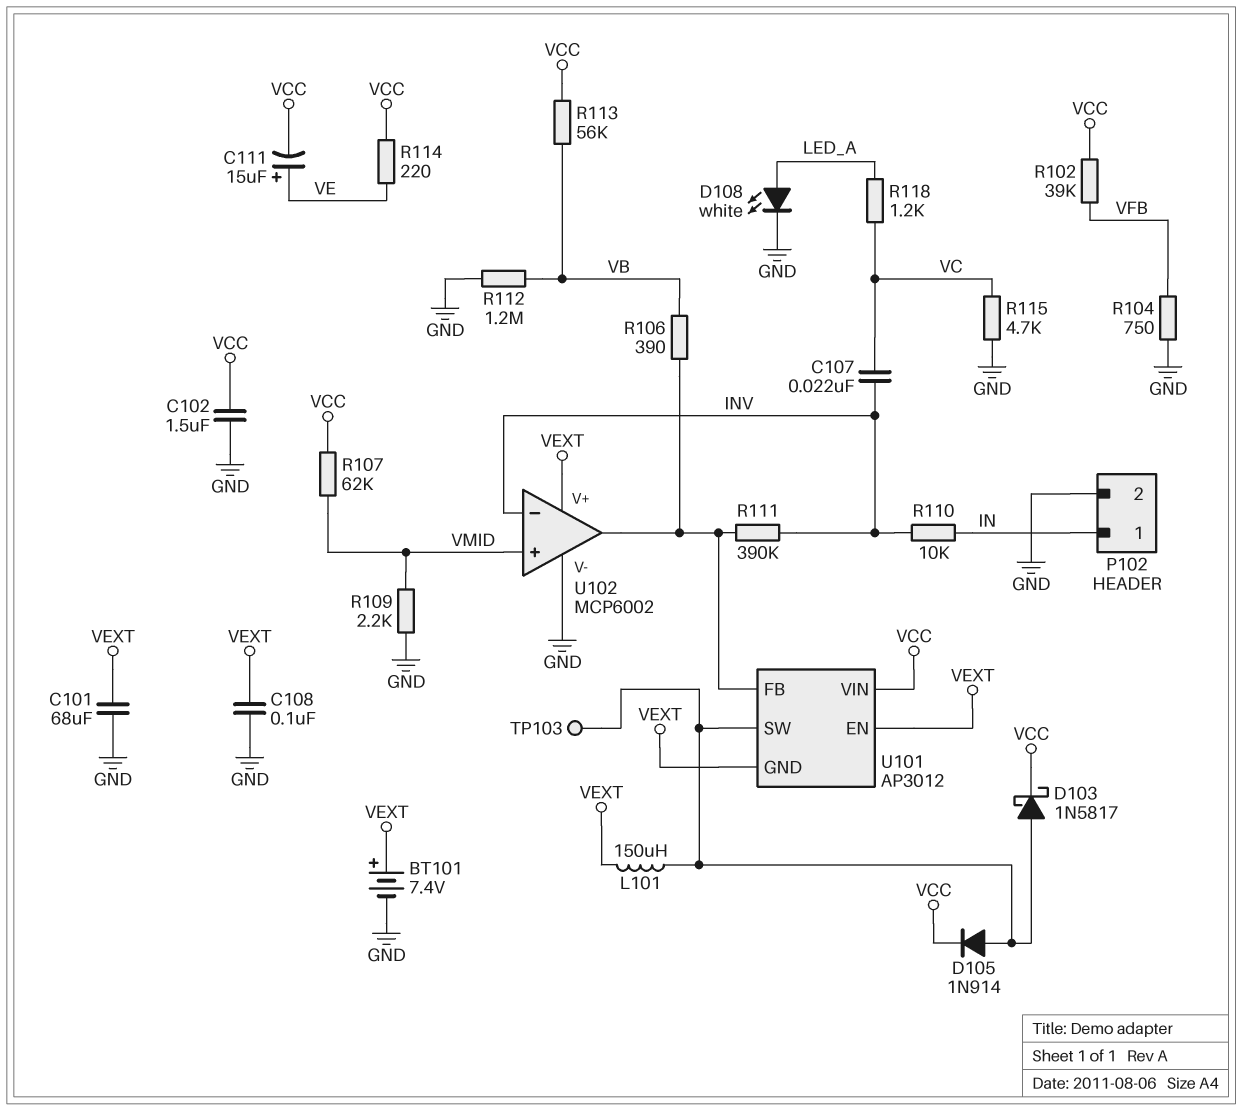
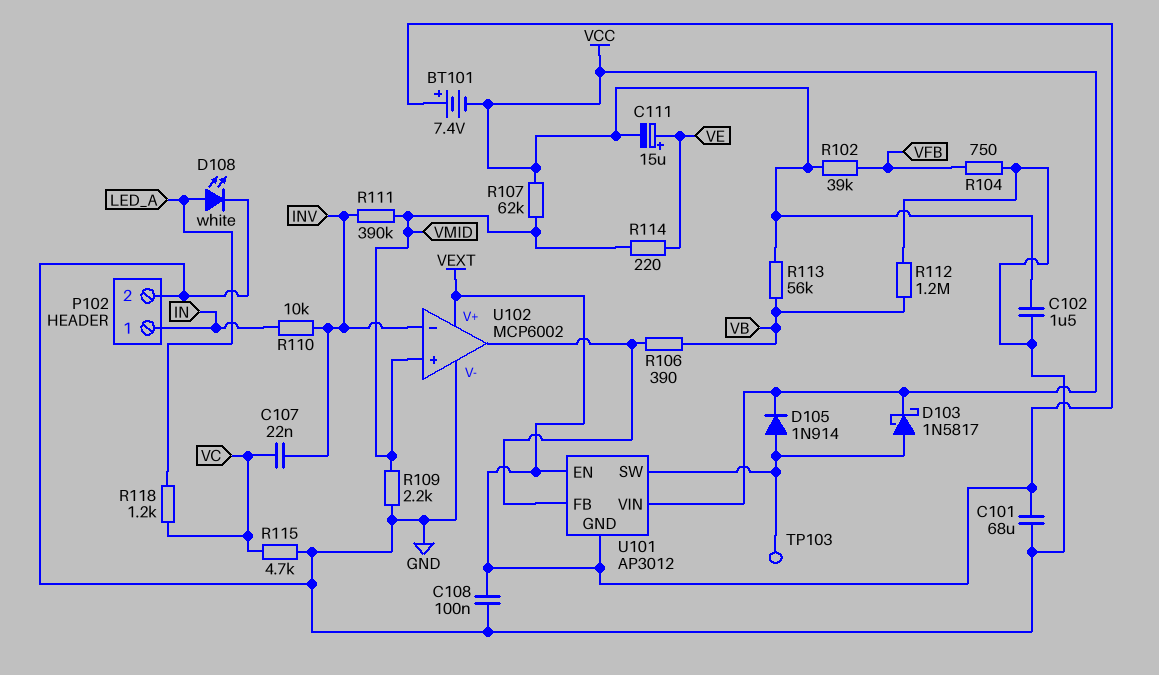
BT101: 7.4V (plus VEXT, minus GND) -> 7.4V (plus VEXT, minus VCC)
L101: 150uH (U101/SW, VEXT) -> none
R111: 390k (INV, U101/FB) -> 390k (INV, VMID)
R114: 220 (VCC, VE) -> 220 (VE, VMID)

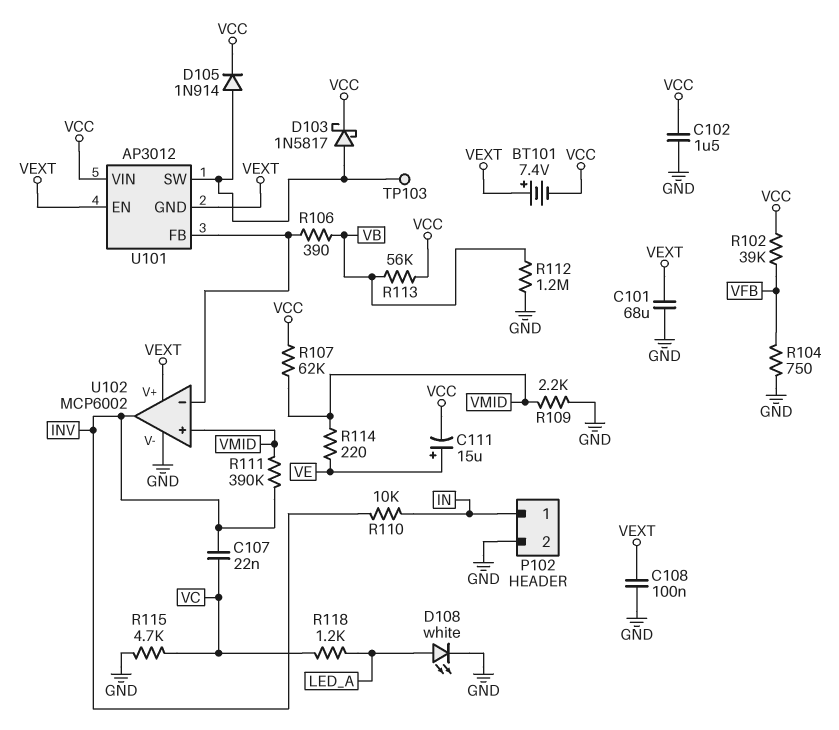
U102 pin in-: INV -> U101/FB
U102 pin out: U101/FB -> INV

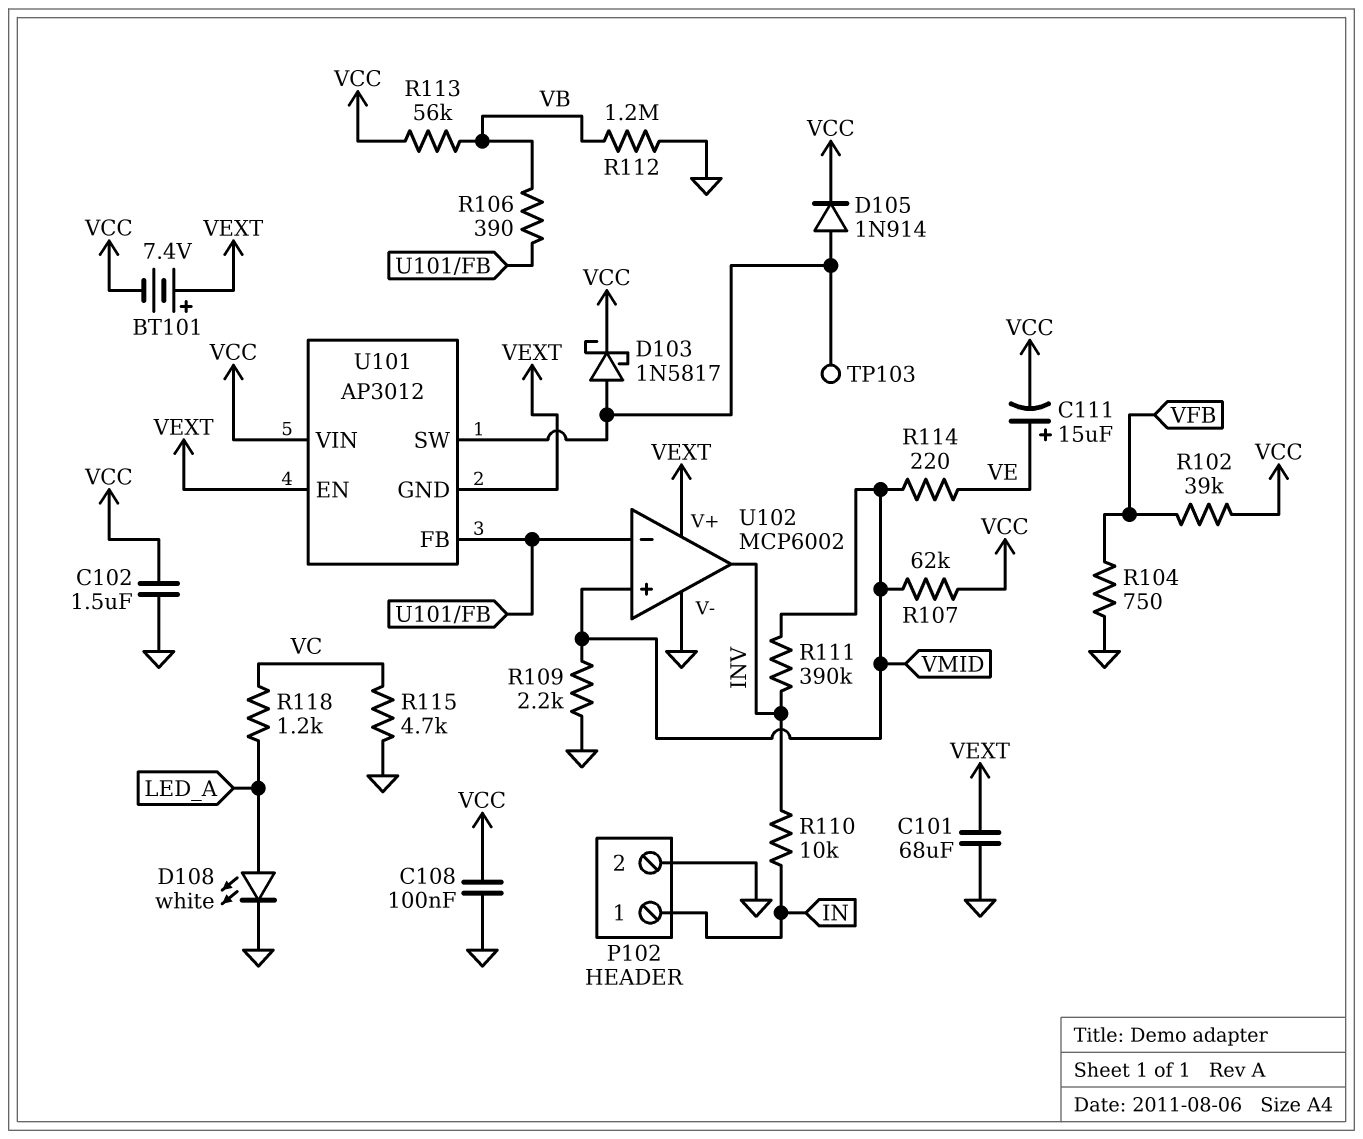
C107: 22nF (INV, VC) -> none
C108: 100nF (GND, VEXT) -> 100nF (GND, VCC)

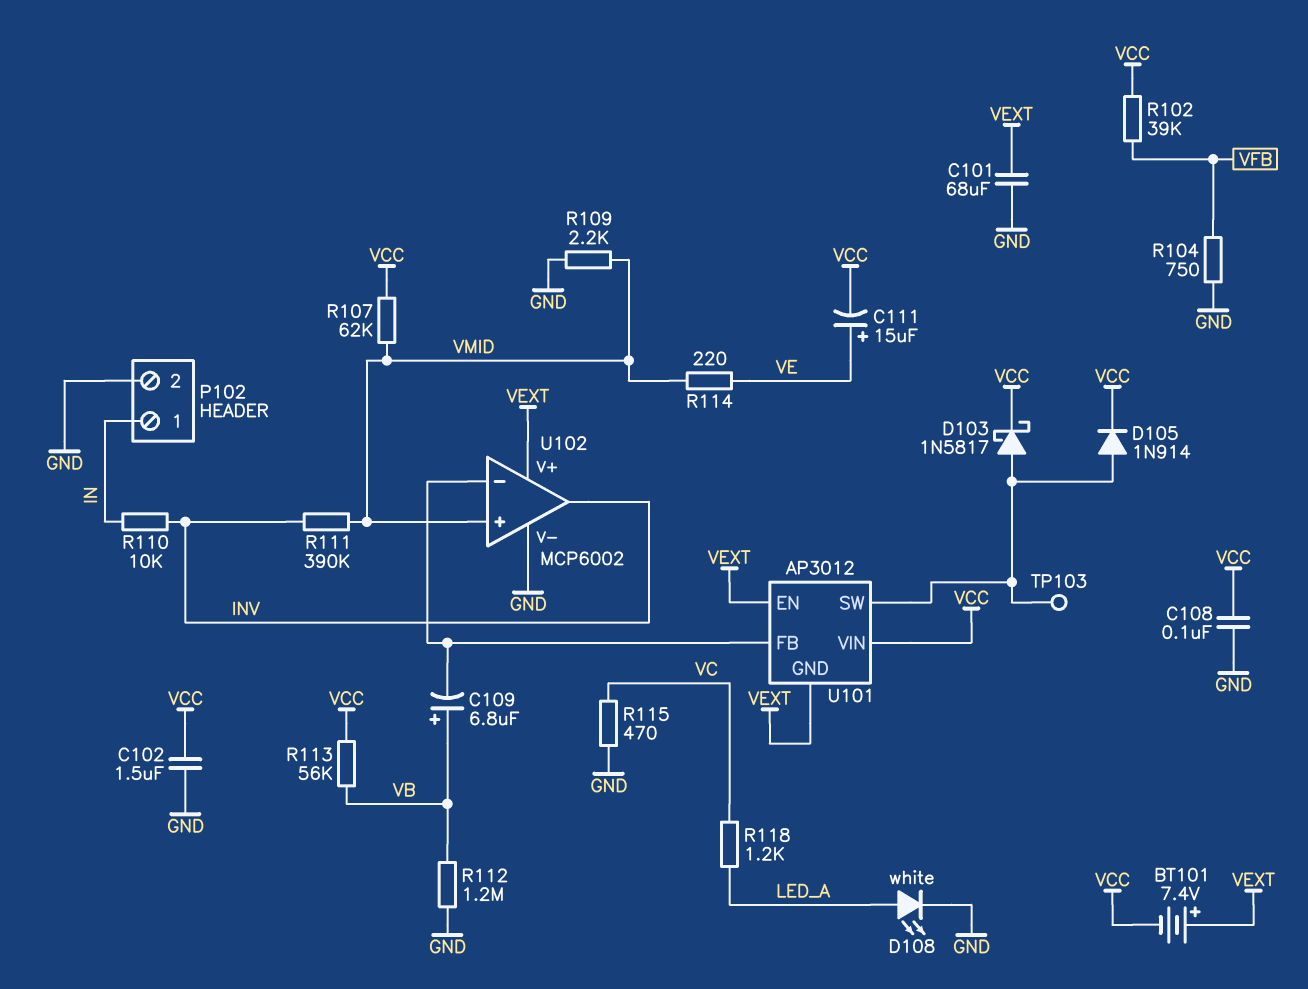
C109: none -> 6.8uF (plus VB, minus U101/FB)
R106: 390 (U101/FB, VB) -> none
R115: 4.7k (GND, VC) -> 470 (GND, VC)

